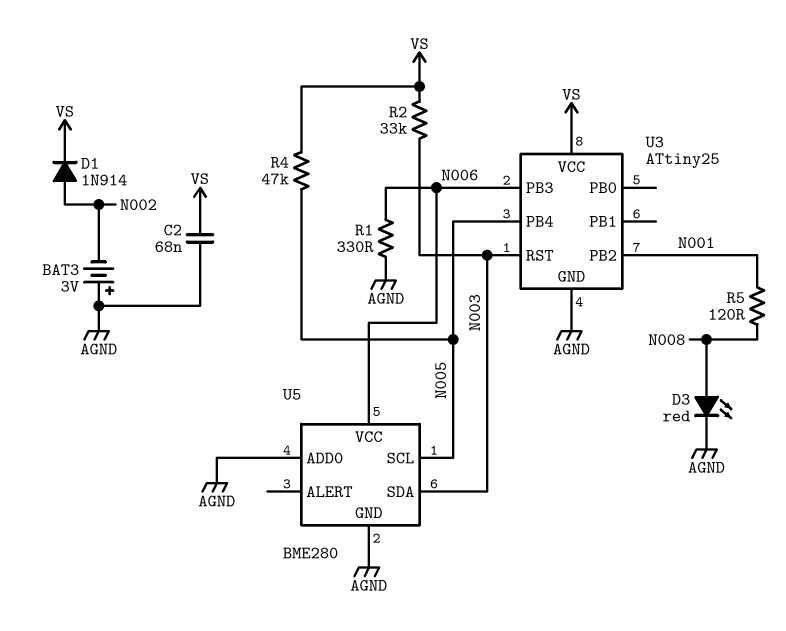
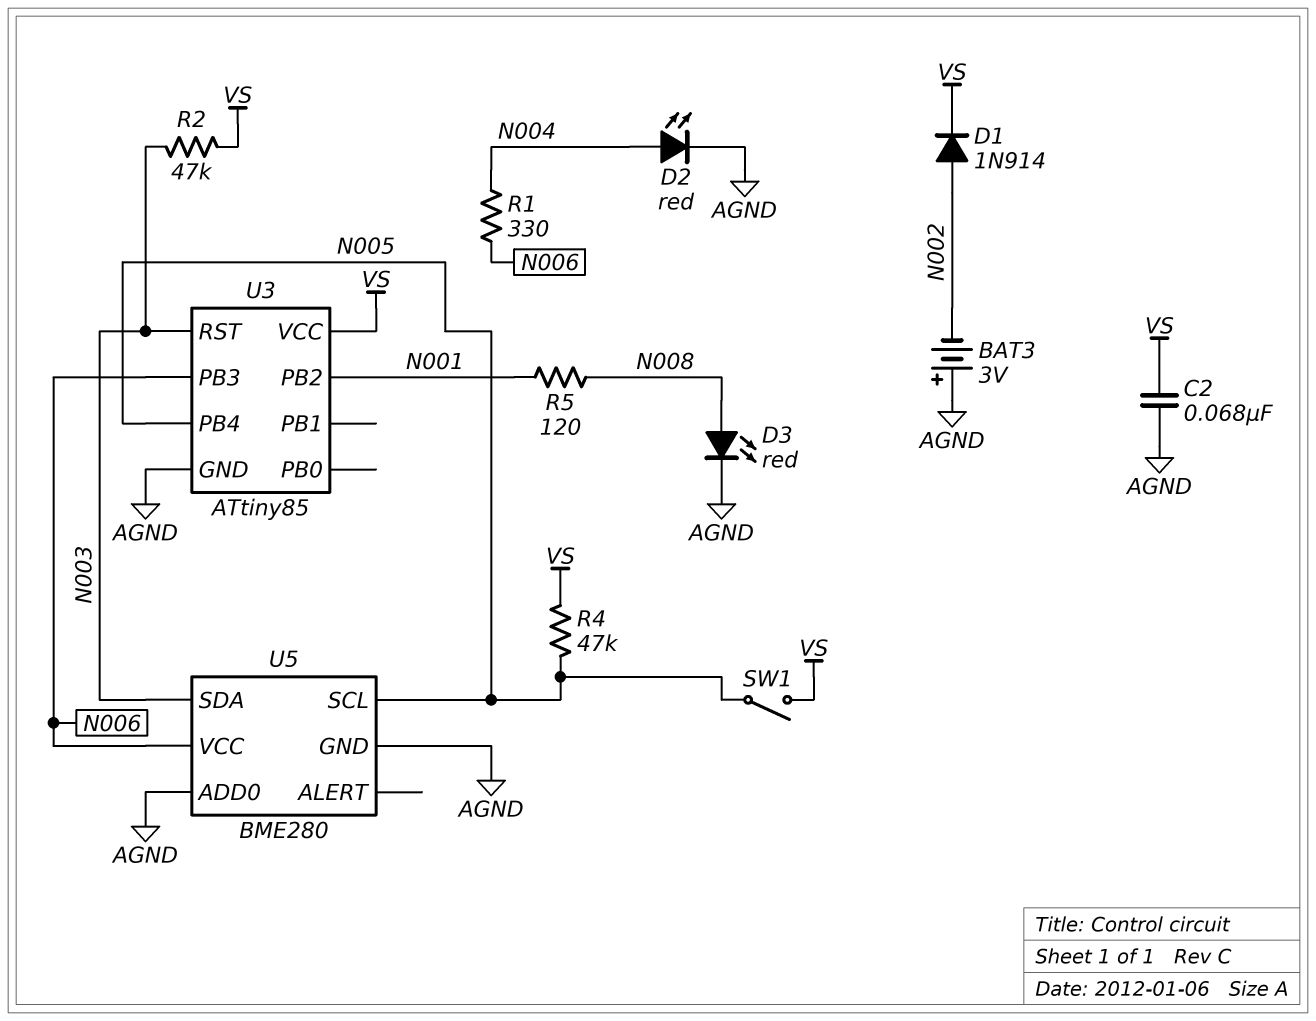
D2: none -> LED red (A N004, K AGND)
R1: 330 (AGND, N006) -> 330 (N004, N006)
R2: 33k (N003, VS) -> 47k (N003, VS)
SW1: none -> switch (N005, VS)
U3: ATtiny25 -> ATtiny85

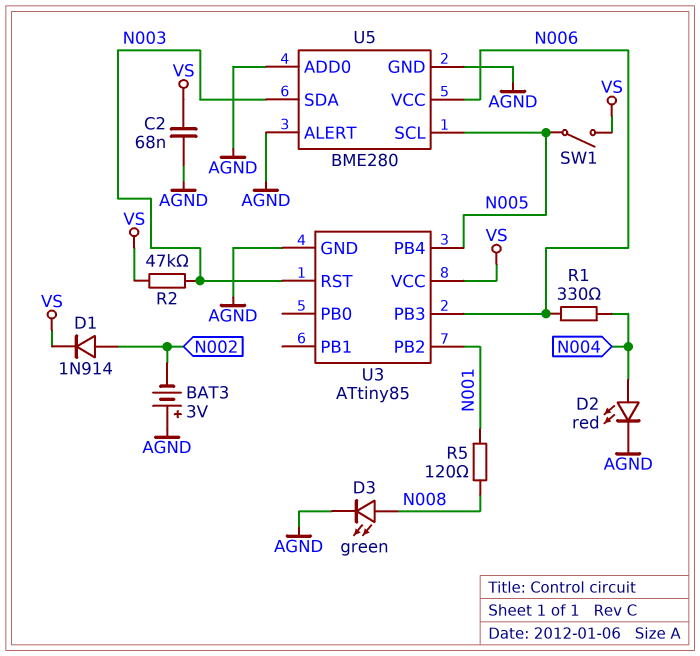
D3: LED red (A N008, K AGND) -> LED green (A N008, K AGND)
R4: 47k (N005, VS) -> none
U5 pin ALERT: none -> AGND

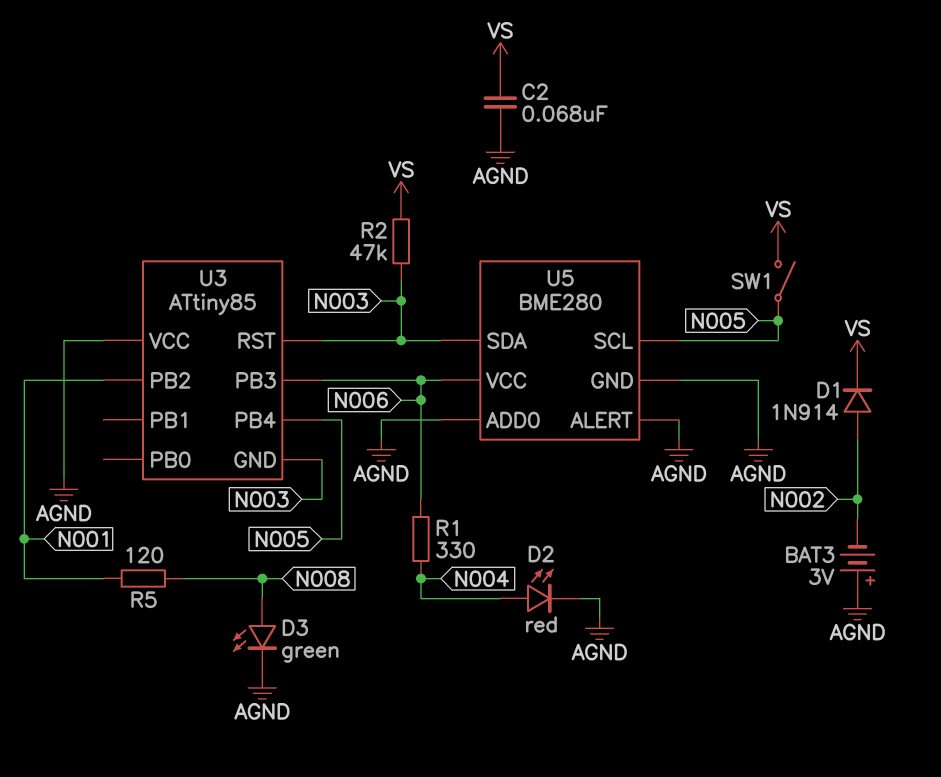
U3 pin GND: AGND -> N003
U3 pin VCC: VS -> AGND

